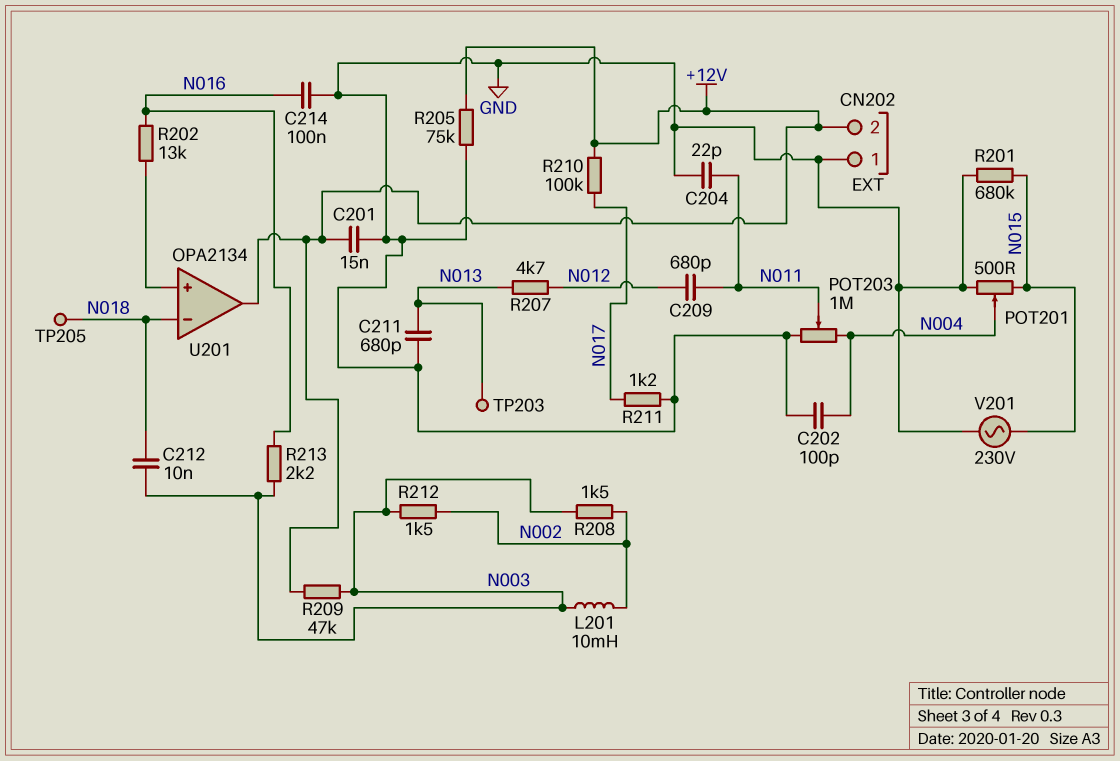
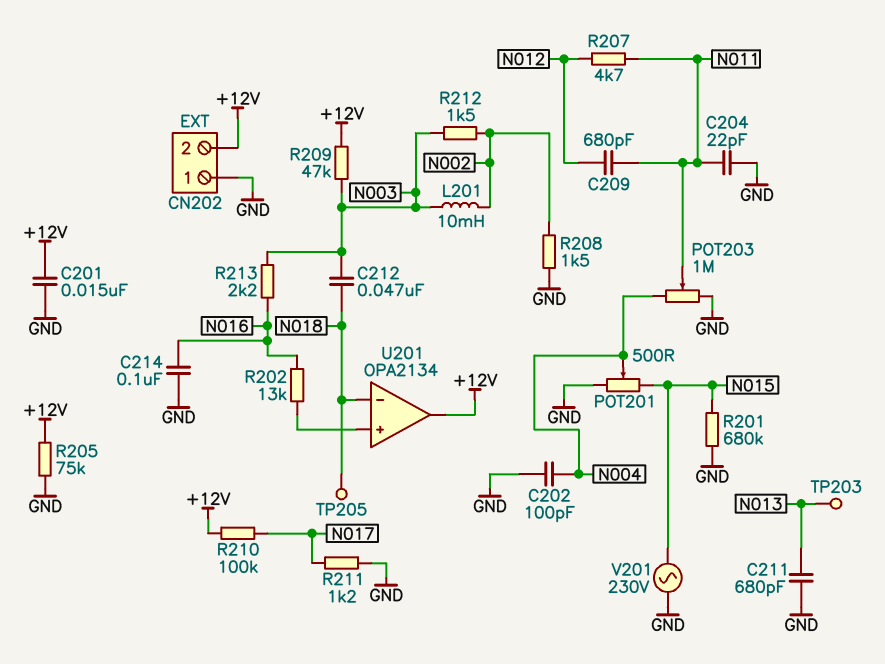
C212: 10nF (N003, N018) -> 47nF (N003, N018)
R207: 4.7k (N012, N013) -> 4.7k (N011, N012)
R208: 1.5k (N002, N003) -> 1.5k (GND, N002)

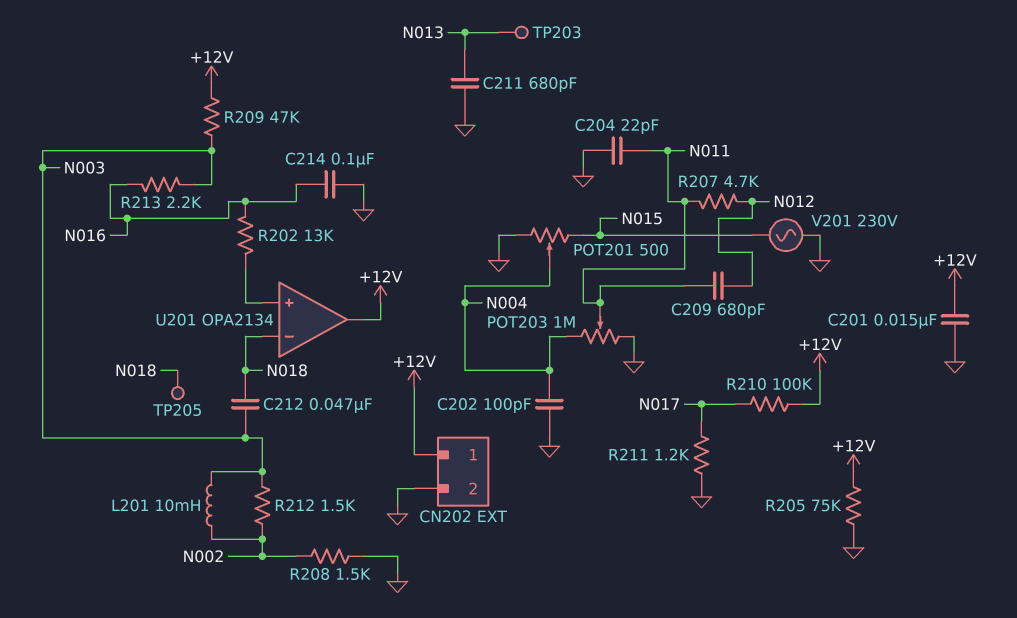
CN202 pin 1: GND -> +12V
CN202 pin 2: +12V -> GND
R201: 680k (GND, N015) -> none

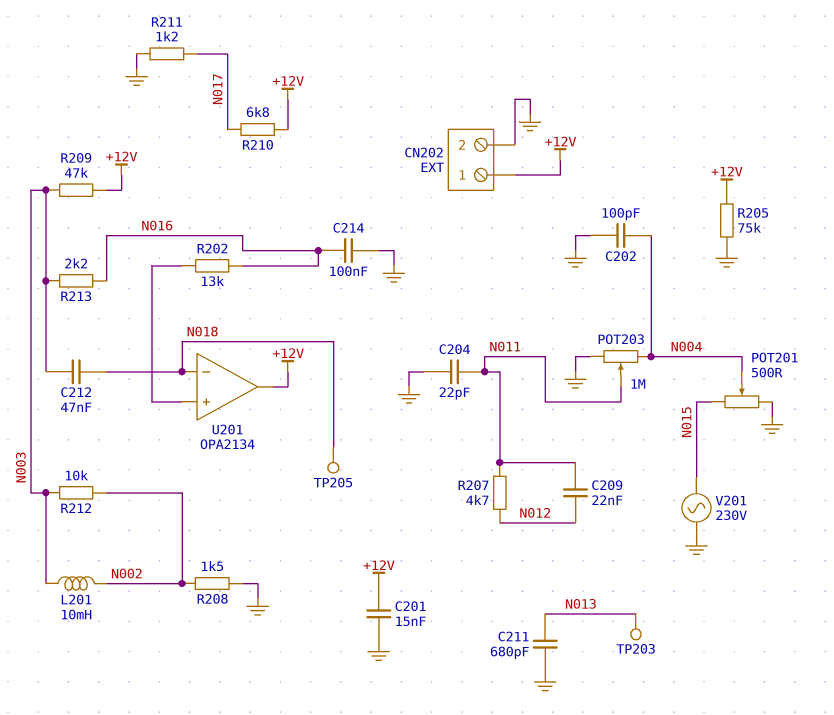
C209: 680pF (N011, N012) -> 22nF (N011, N012)
R210: 100k (+12V, N017) -> 6.8k (+12V, N017)
R212: 1.5k (N002, N003) -> 10k (N002, N003)

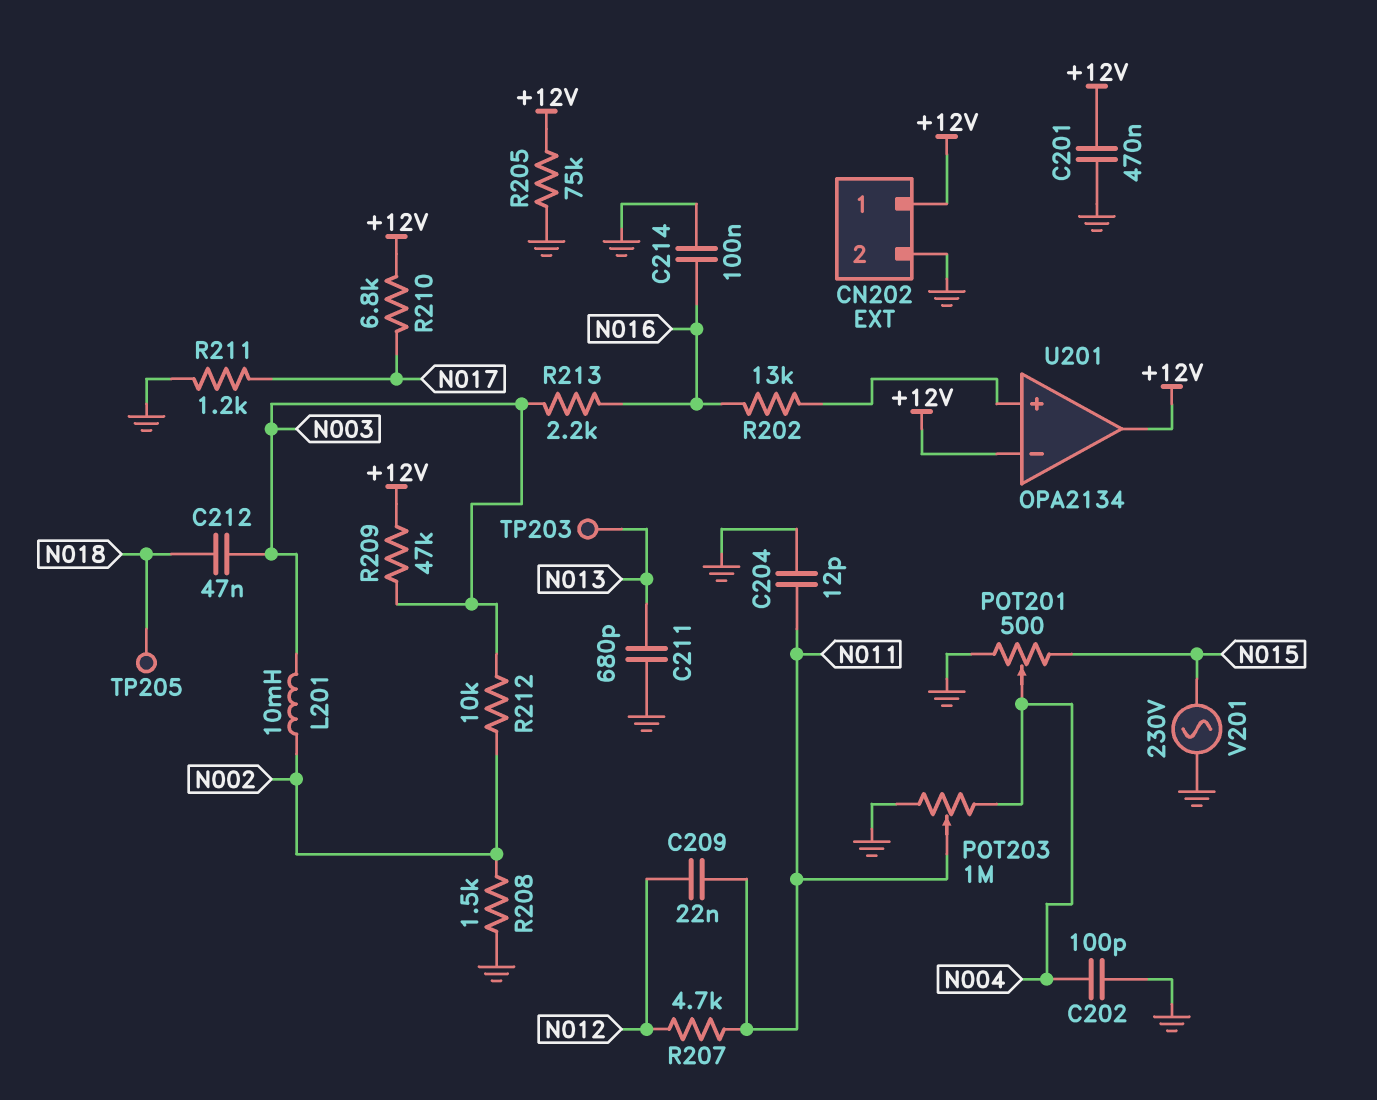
C201: 15nF (+12V, GND) -> 470nF (+12V, GND)
C204: 22pF (GND, N011) -> 12pF (GND, N011)
U201 pin in-: N018 -> +12V

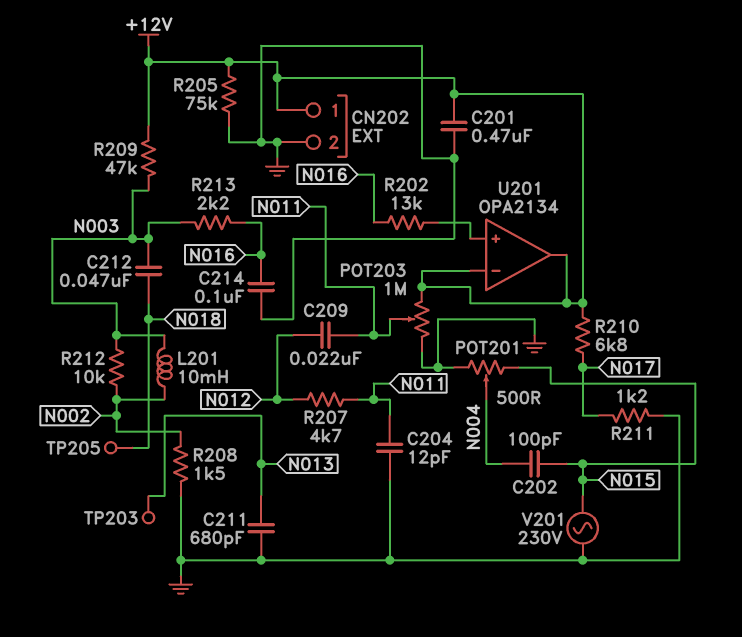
C202: 100pF (GND, N004) -> 100pF (N004, N015)
POT203: 1M (GND, N004, wiper N011) -> 1M (+12V, GND, wiper N011)

